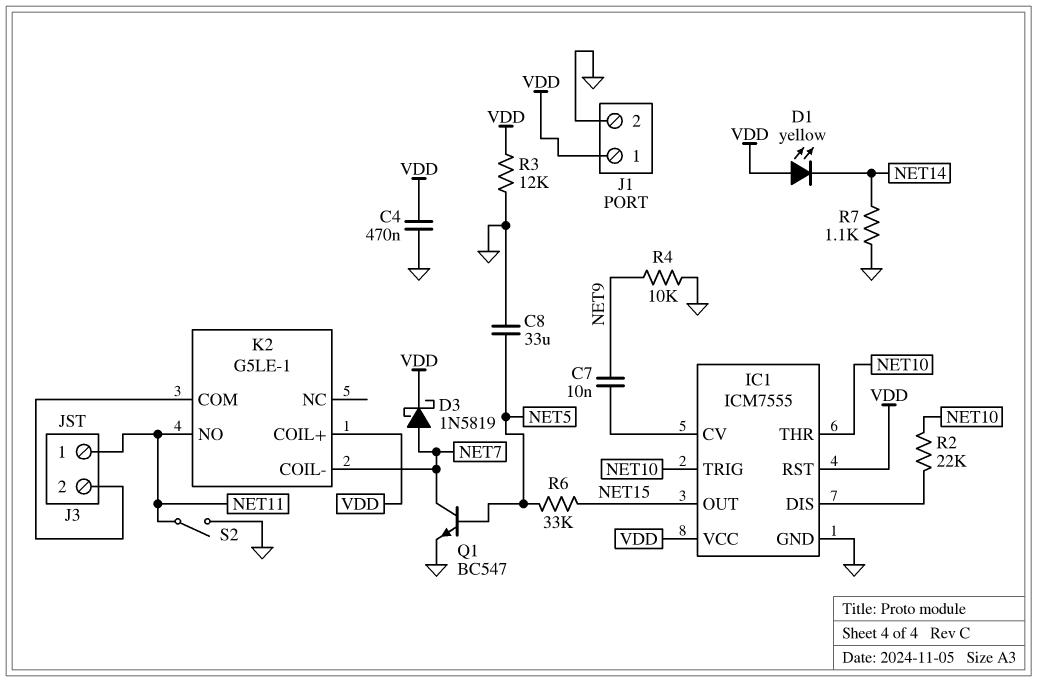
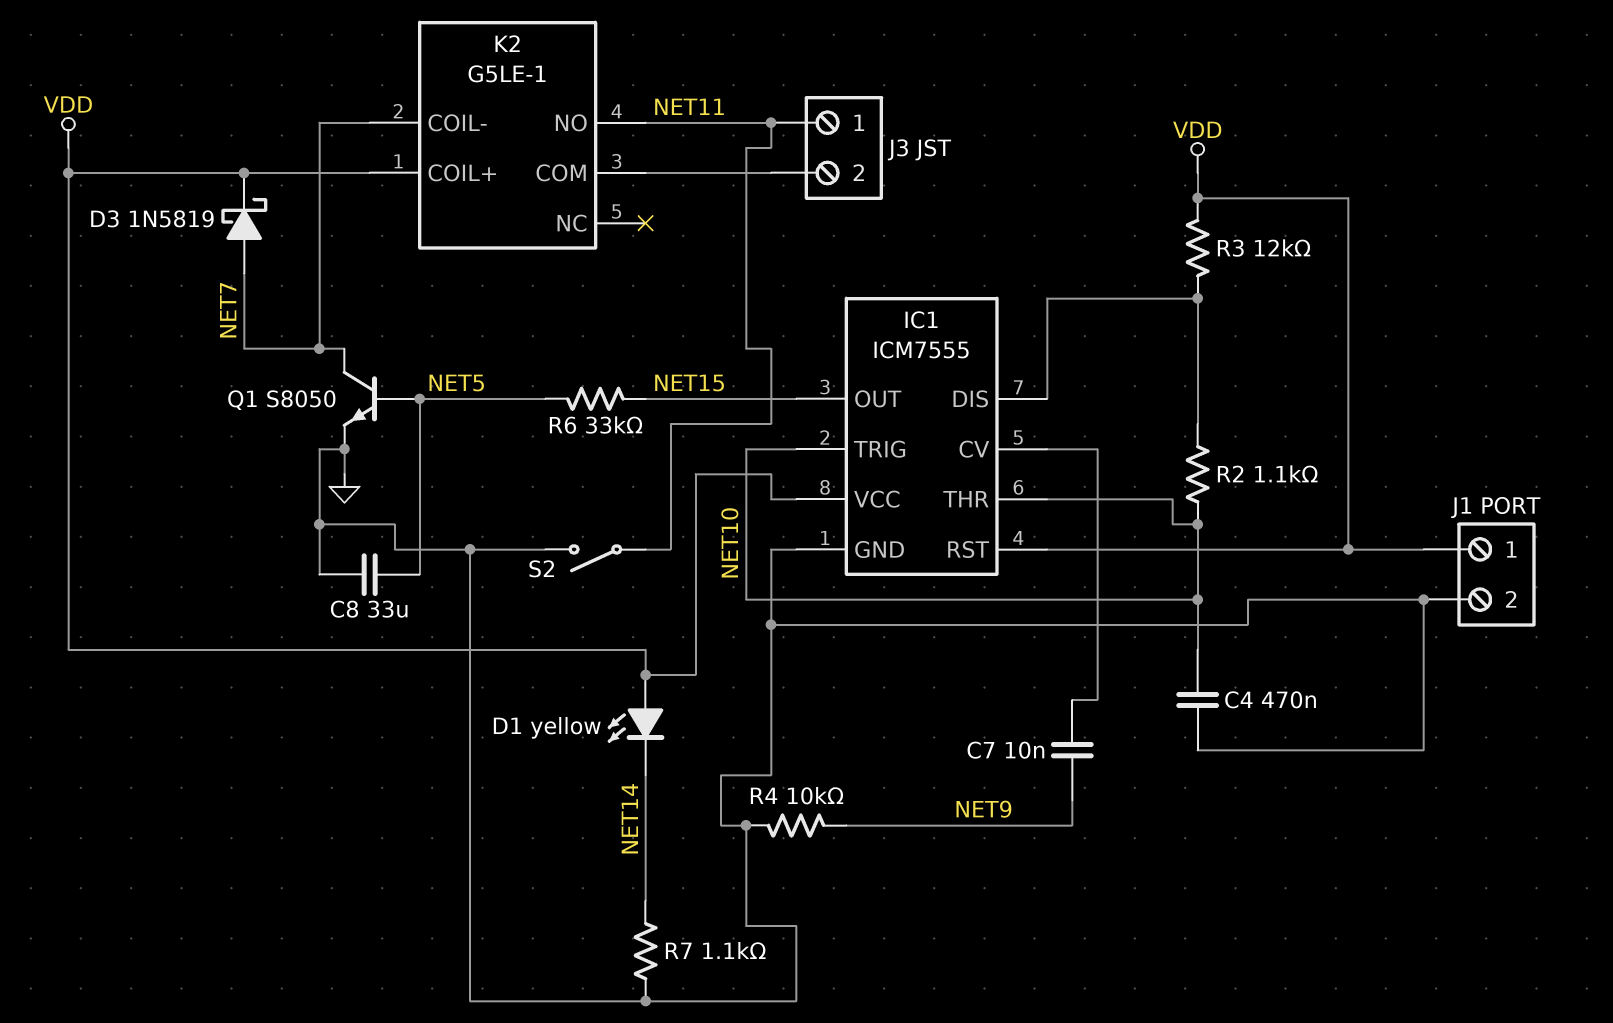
C4: 470nF (GND, VDD) -> 470nF (GND, NET10)
Q1: NPN BC547 (B NET5, C NET7, E GND) -> NPN S8050 (B NET5, C NET7, E GND)
R2: 22k (IC1/DIS, NET10) -> 1.1k (IC1/DIS, NET10)
R3: 12k (GND, VDD) -> 12k (IC1/DIS, VDD)

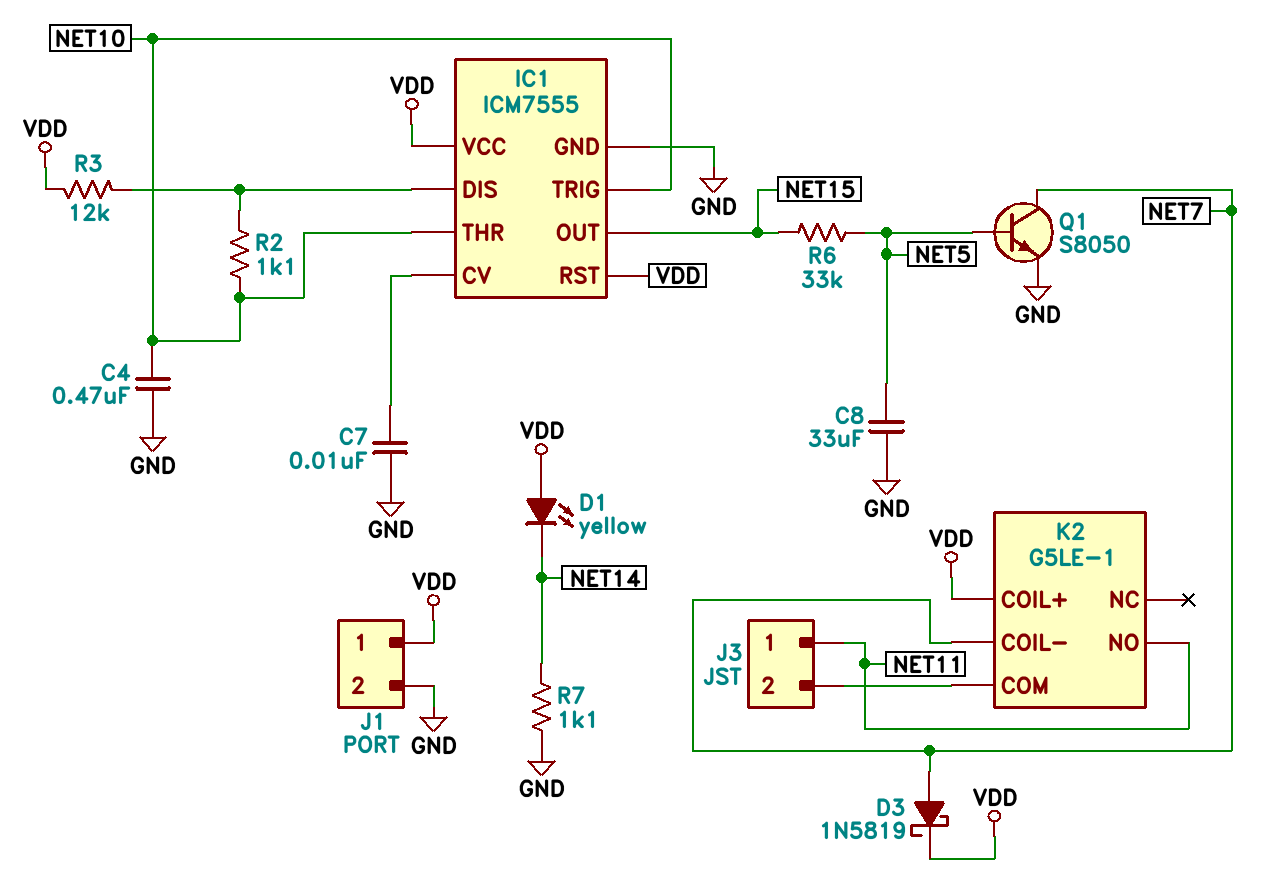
C7: 10nF (IC1/CV, NET9) -> 10nF (GND, IC1/CV)
R4: 10k (GND, NET9) -> none
S2: switch (GND, NET11) -> none

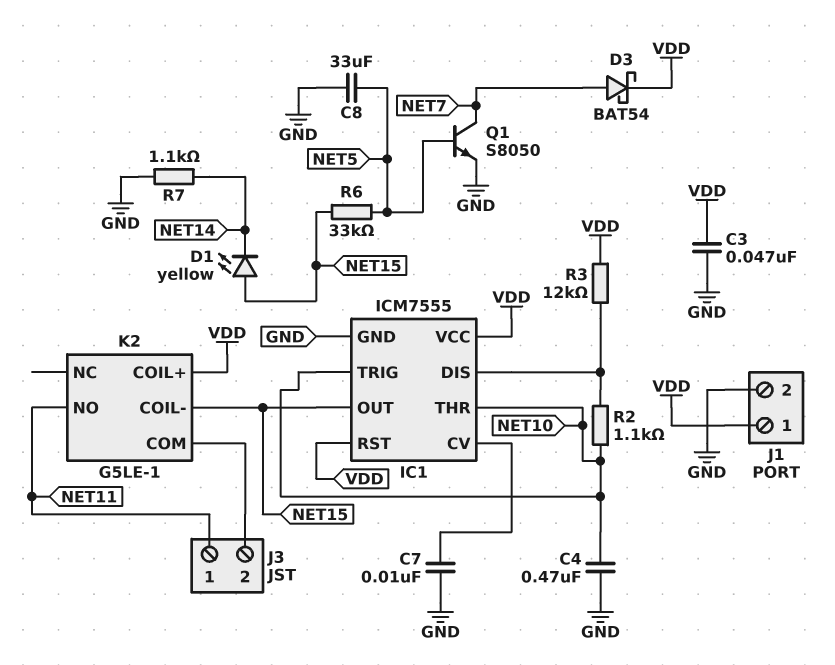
C3: none -> 47nF (GND, VDD)
D1: LED yellow (A VDD, K NET14) -> LED yellow (A NET15, K NET14)
D3: schottky 1N5819 (A NET7, K VDD) -> schottky BAT54 (A NET7, K VDD)
K2 pin COIL-: NET7 -> NET15

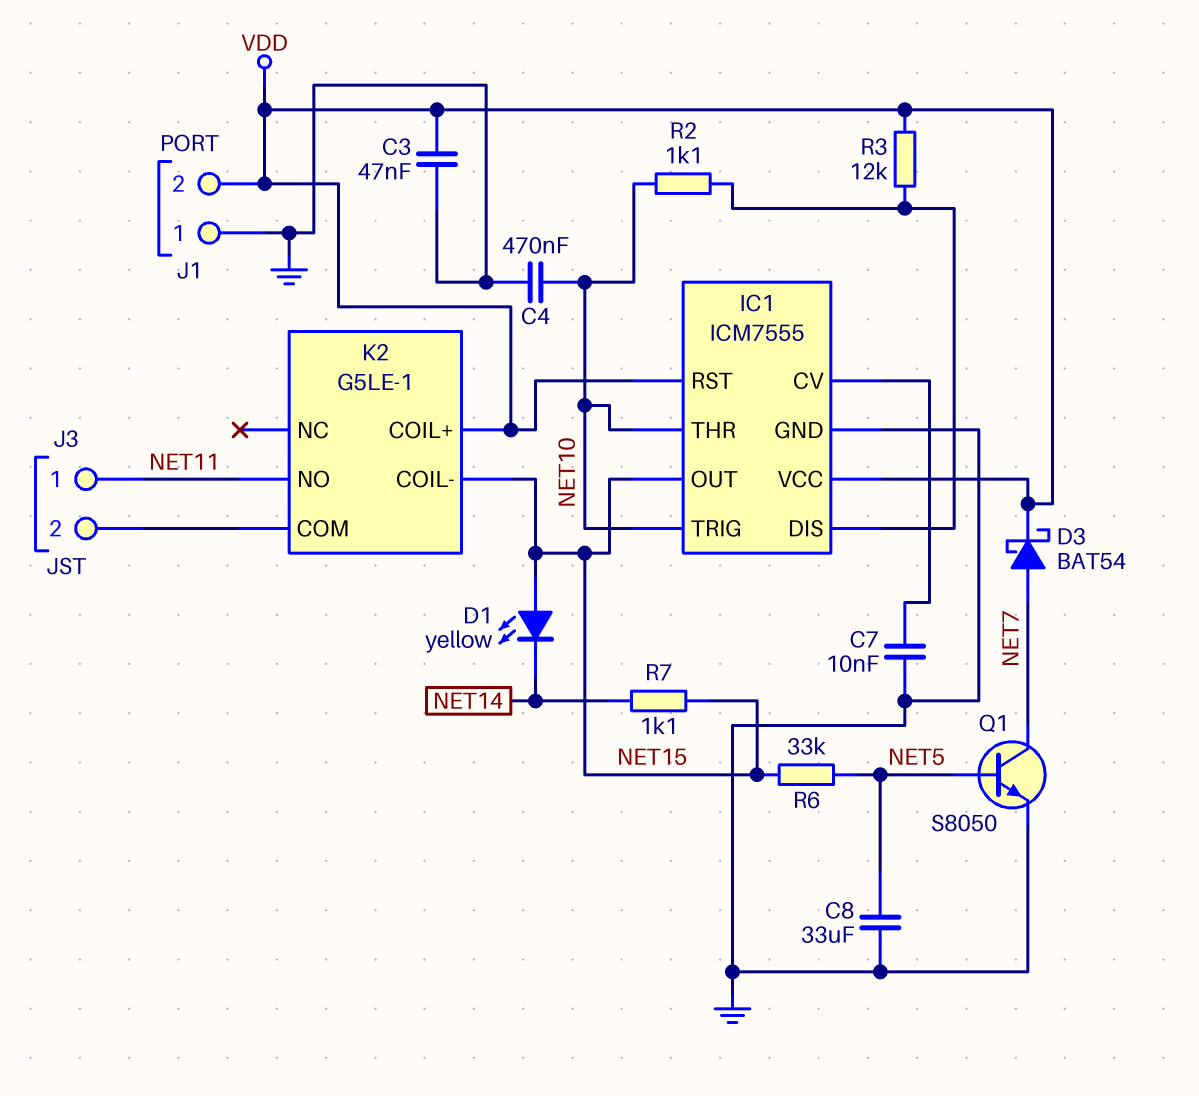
J1 pin 1: VDD -> GND
J1 pin 2: GND -> VDD
R7: 1.1k (GND, NET14) -> 1.1k (NET14, NET15)

